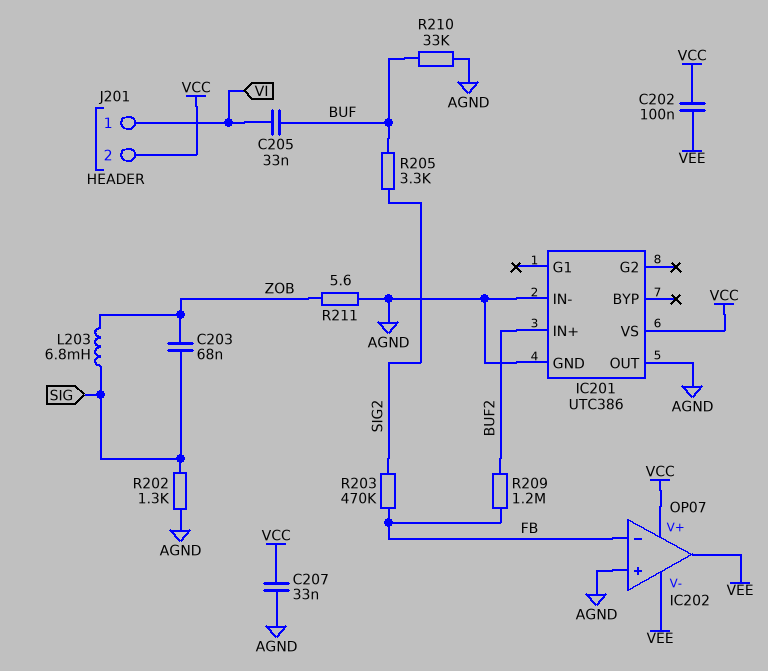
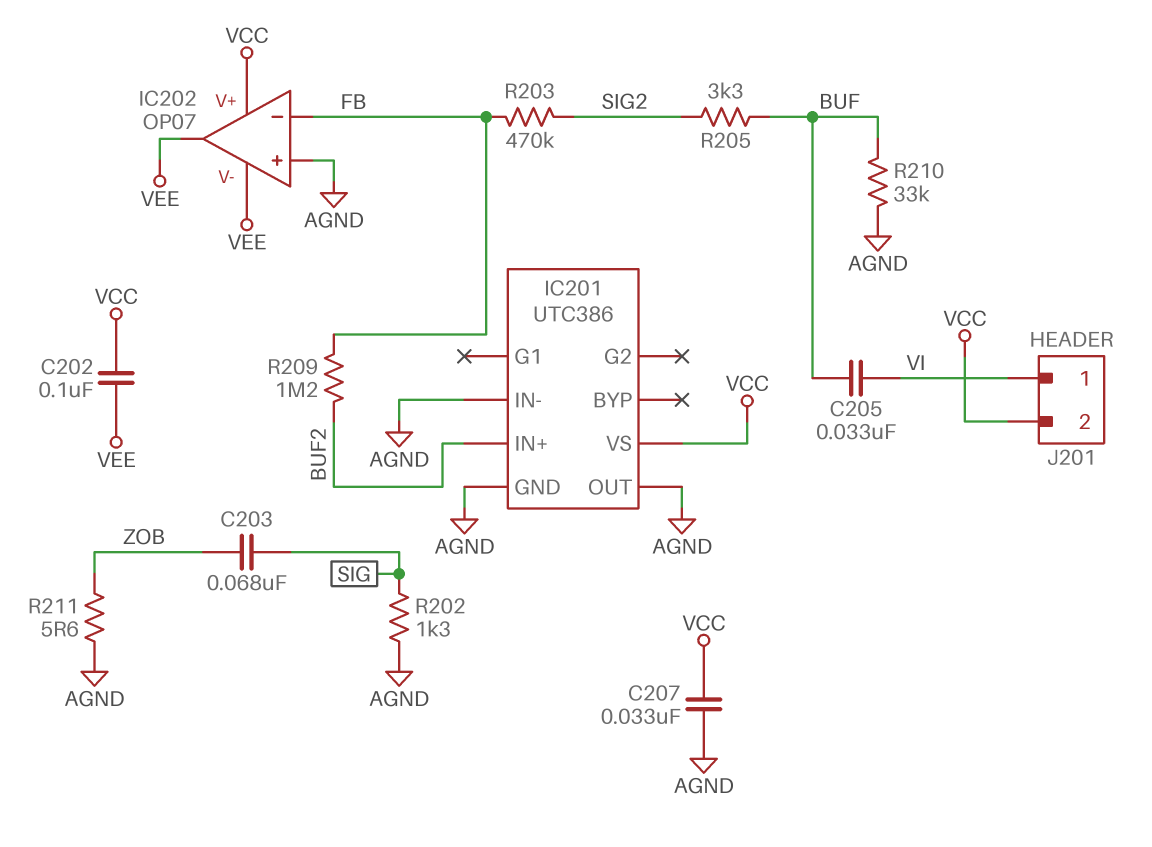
L203: 6.8mH (SIG, ZOB) -> none

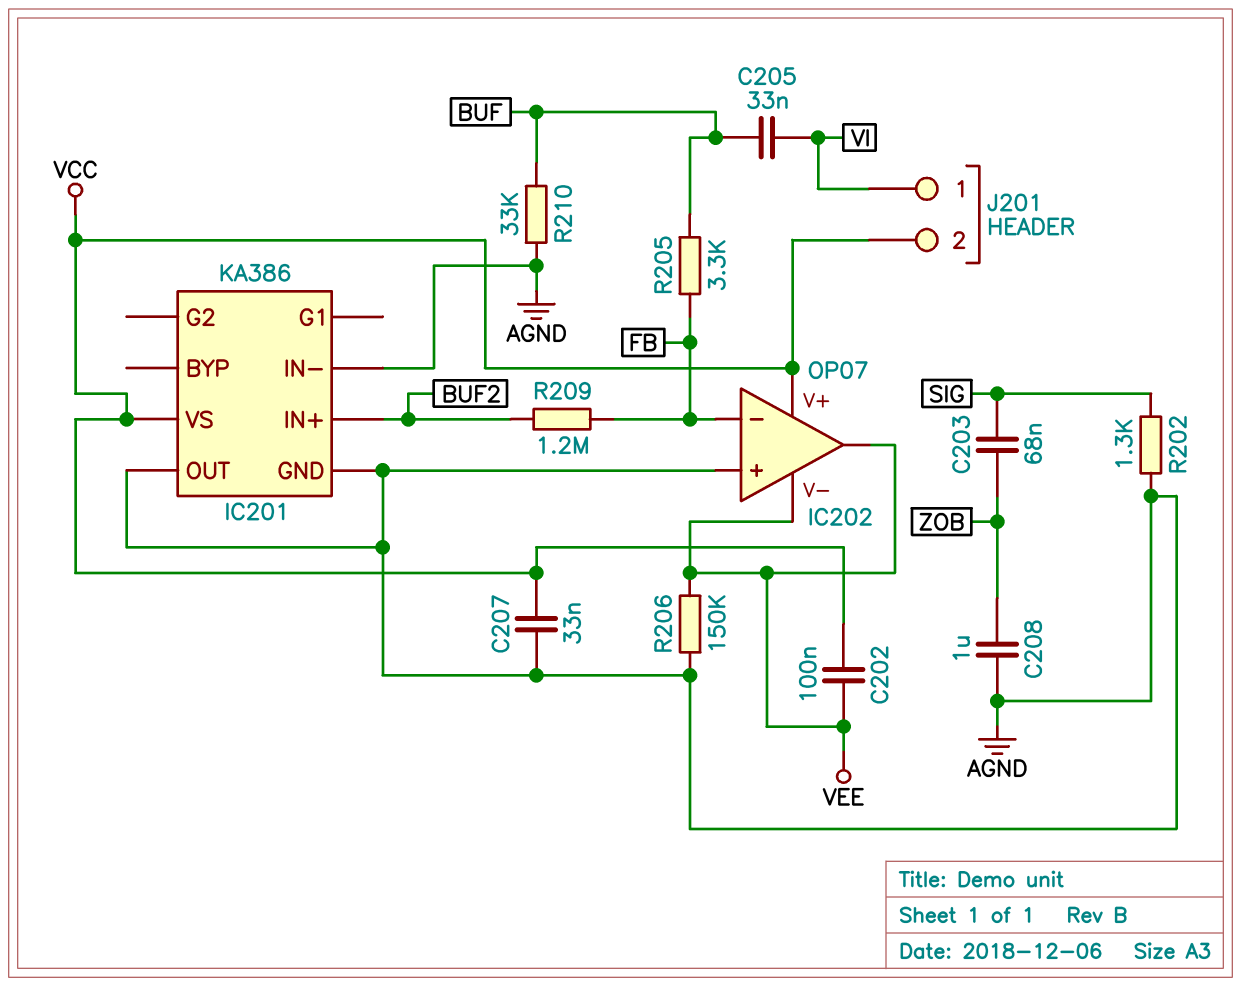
C208: none -> 1uF (AGND, ZOB)
IC201: UTC386 -> KA386
R203: 470k (FB, SIG2) -> none
R205: 3.3k (BUF, SIG2) -> 3.3k (BUF, FB)
R206: none -> 150k (AGND, VEE)
R211: 5.6 (AGND, ZOB) -> none

